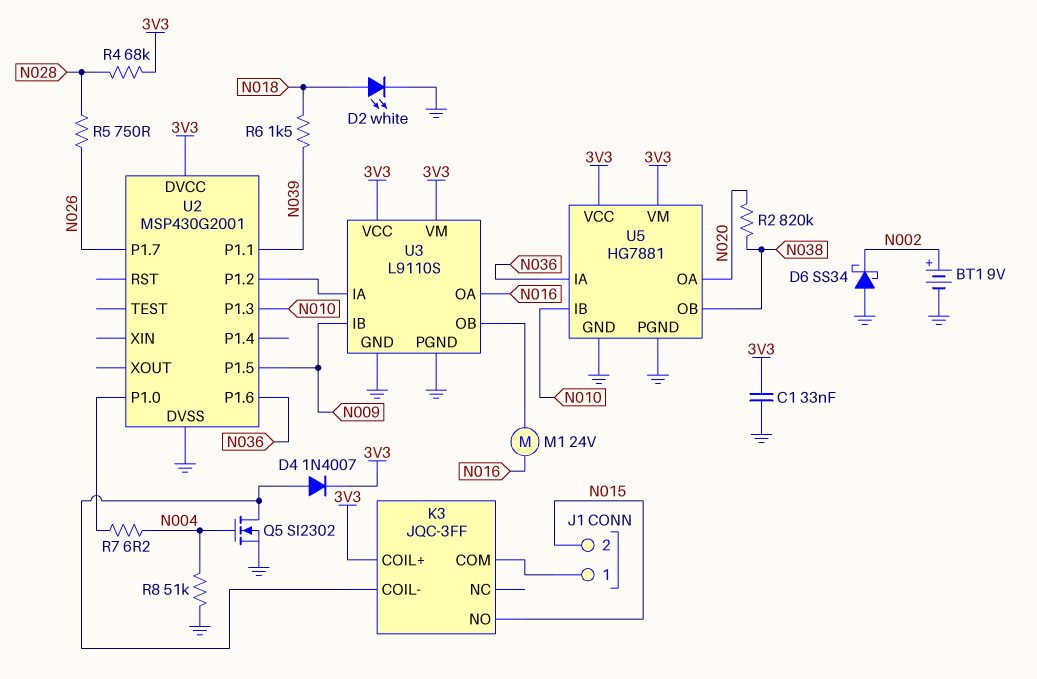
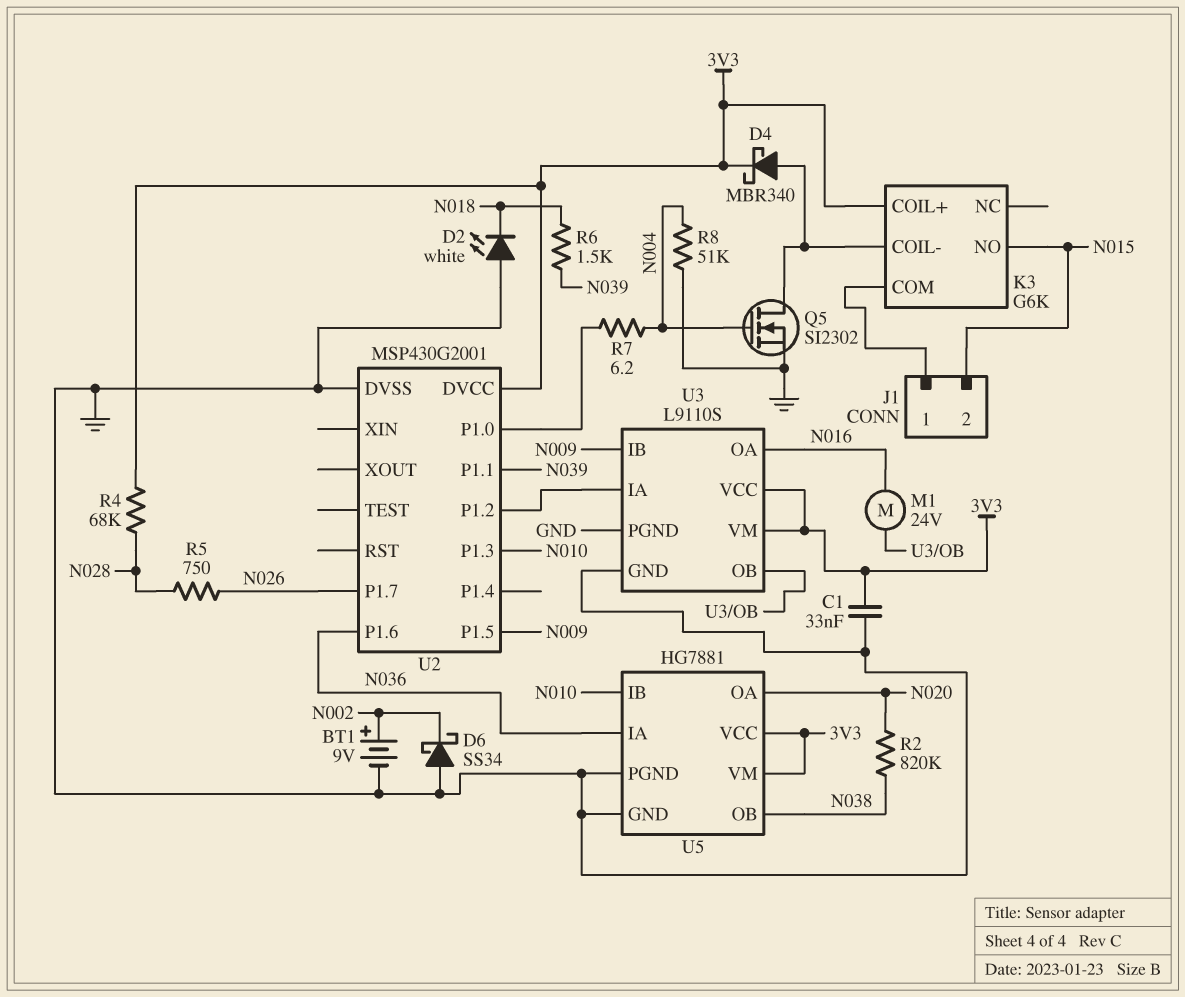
D2: LED white (A N018, K GND) -> LED white (A GND, K N018)
D4: diode 1N4007 (A K3/COIL-, K 3V3) -> schottky MBR340 (A K3/COIL-, K 3V3)
K3: JQC-3FF -> G6K

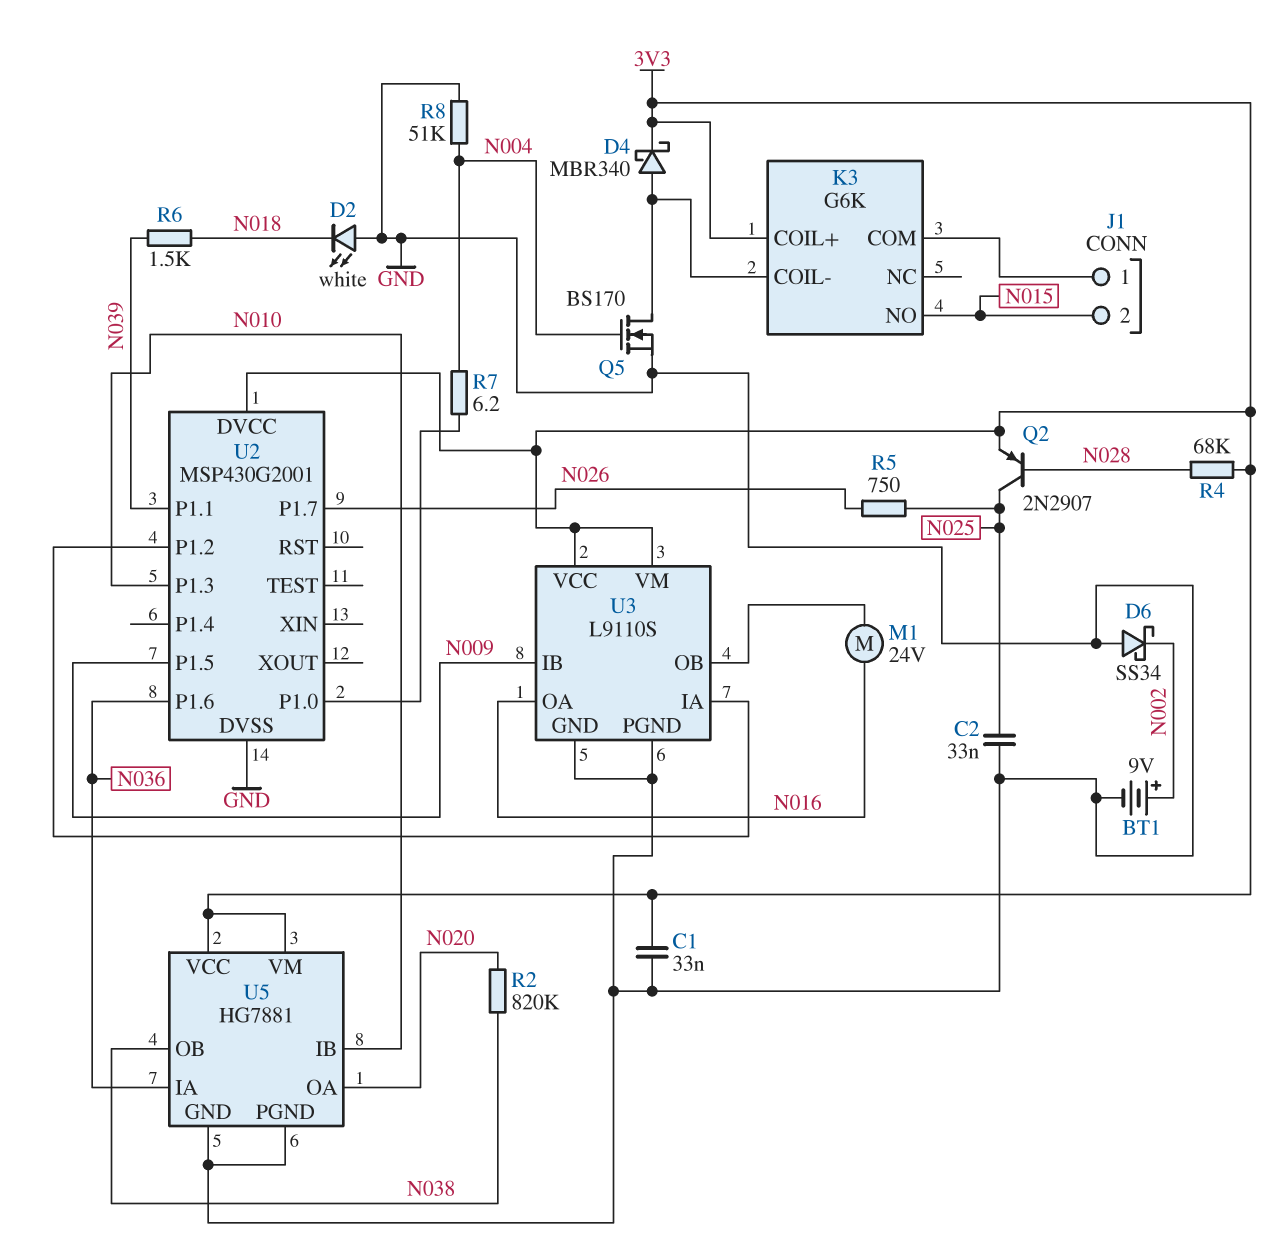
C2: none -> 33nF (GND, N025)
Q2: none -> PNP 2N2907 (B N028, C N025, E 3V3)
Q5: NMOS SI2302 (G N004, D K3/COIL-, S GND) -> NMOS BS170 (G N004, D K3/COIL-, S GND)
R5: 750 (N026, N028) -> 750 (N025, N026)

